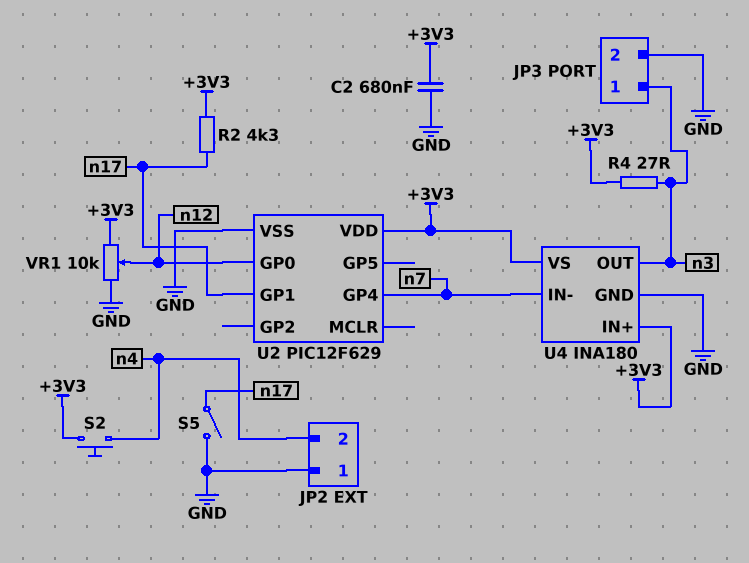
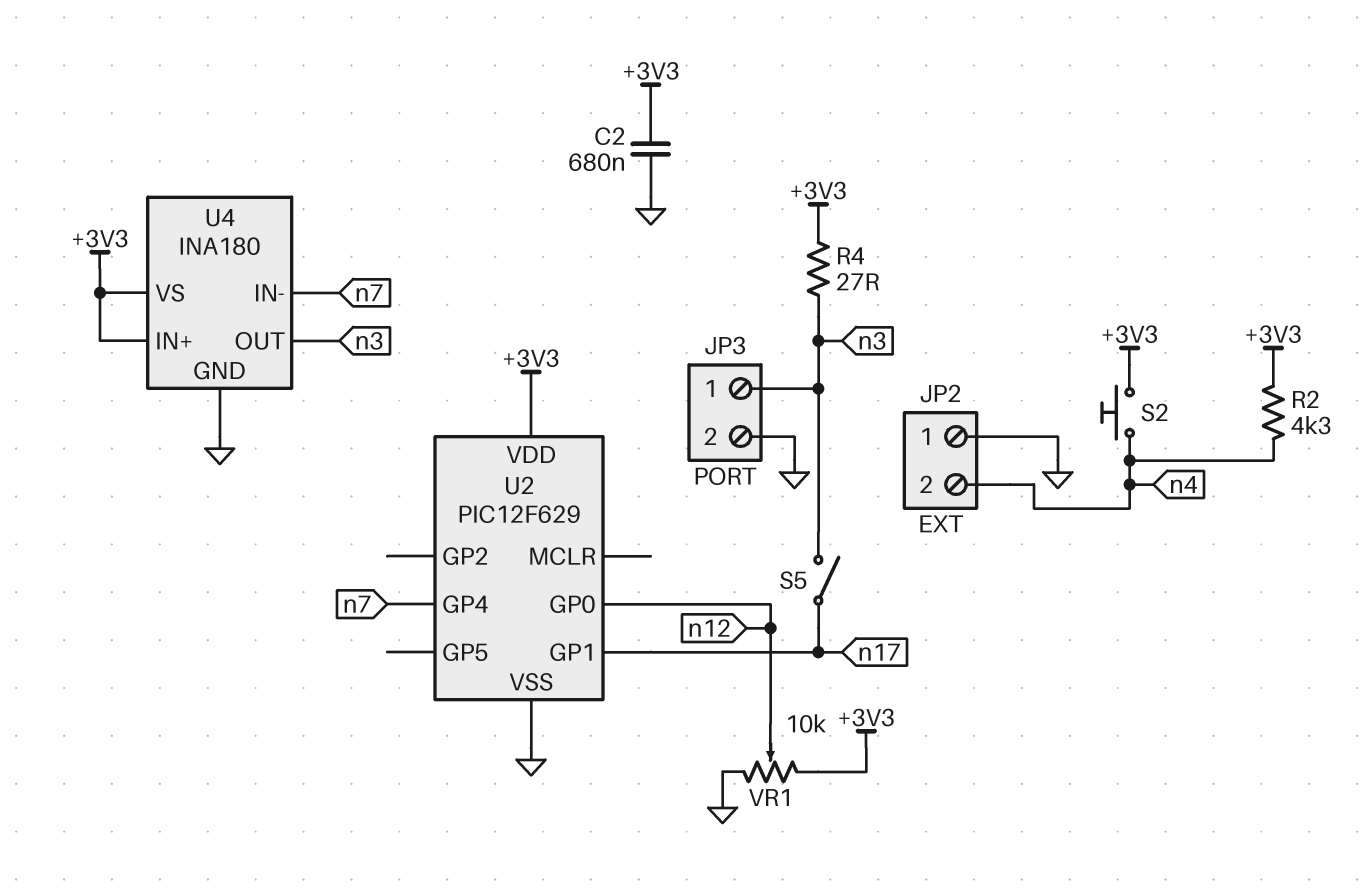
R2: 4.3k (+3V3, n17) -> 4.3k (+3V3, n4)
S5: switch (GND, n17) -> switch (n3, n17)

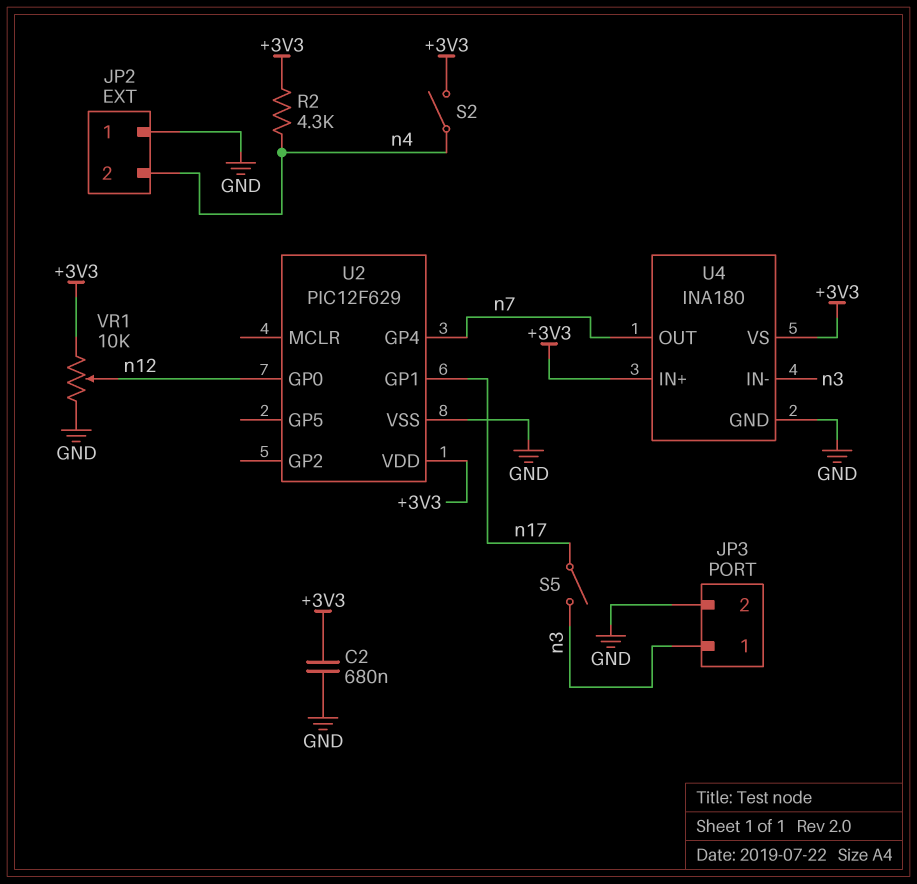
R4: 27 (+3V3, n3) -> none
S2: button (+3V3, n4) -> switch (+3V3, n4)
U4 pin IN-: n7 -> n3
U4 pin OUT: n3 -> n7

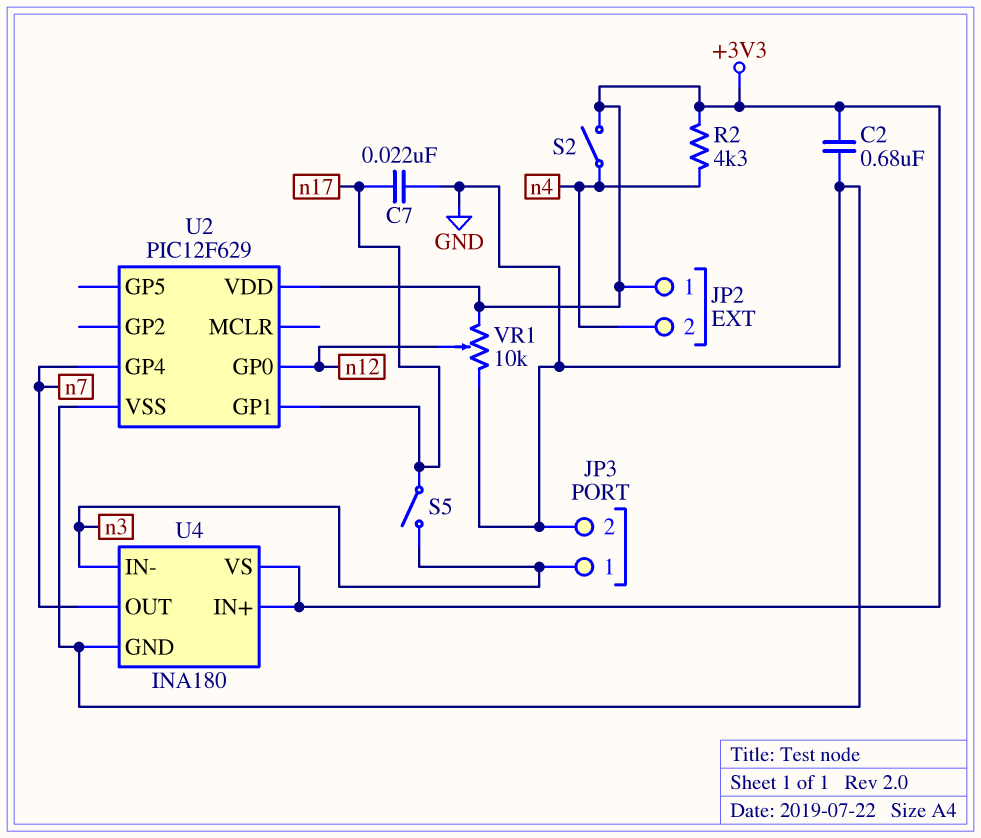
C7: none -> 22nF (GND, n17)
JP2 pin 1: GND -> +3V3

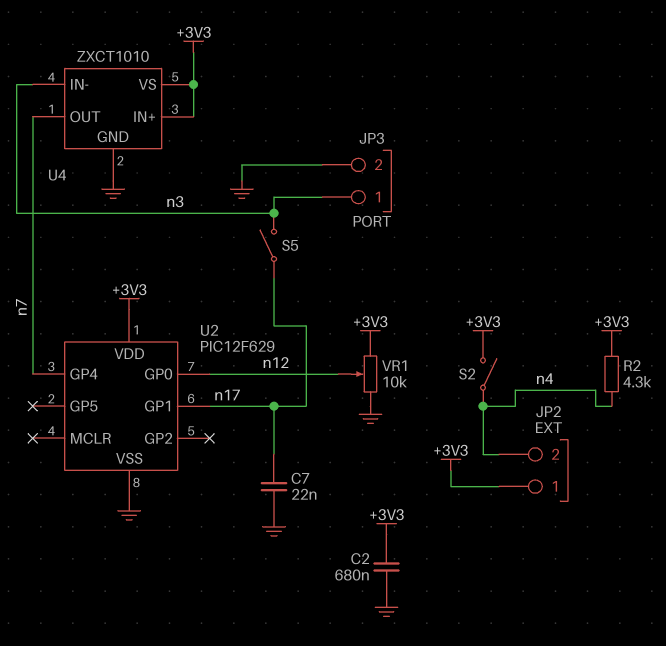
U4: INA180 -> ZXCT1010

